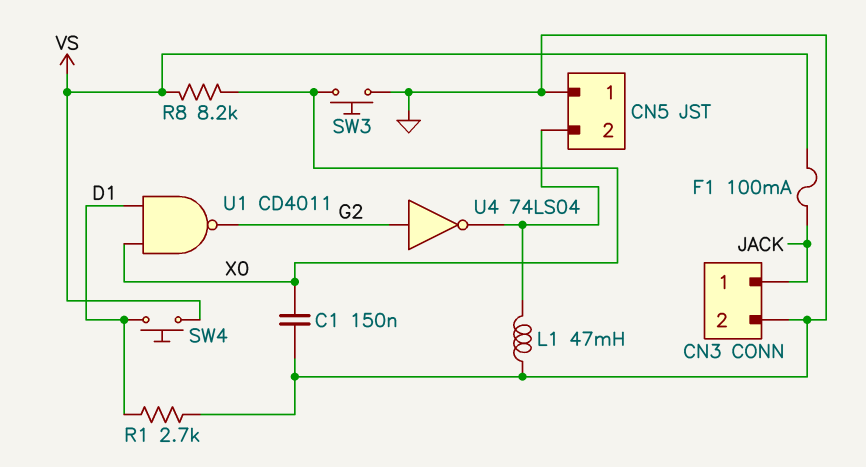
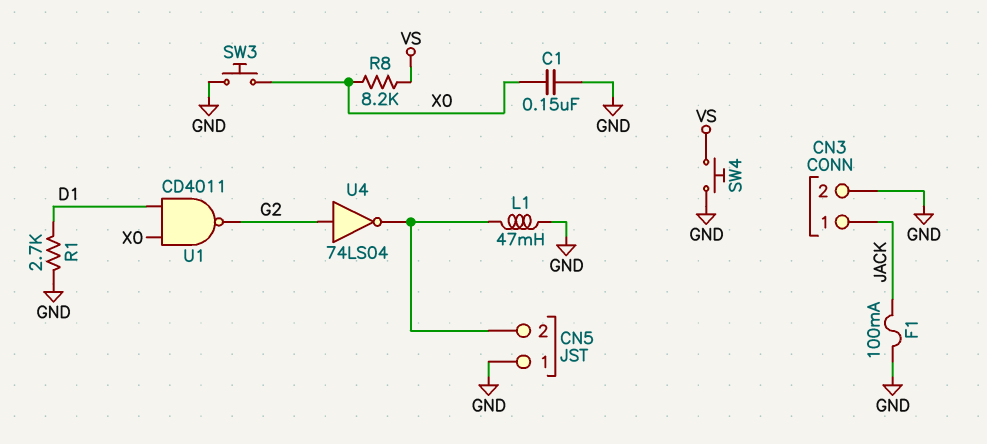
F1: 100mA (JACK, VS) -> 100mA (GND, JACK)
SW4: button (D1, VS) -> button (GND, VS)

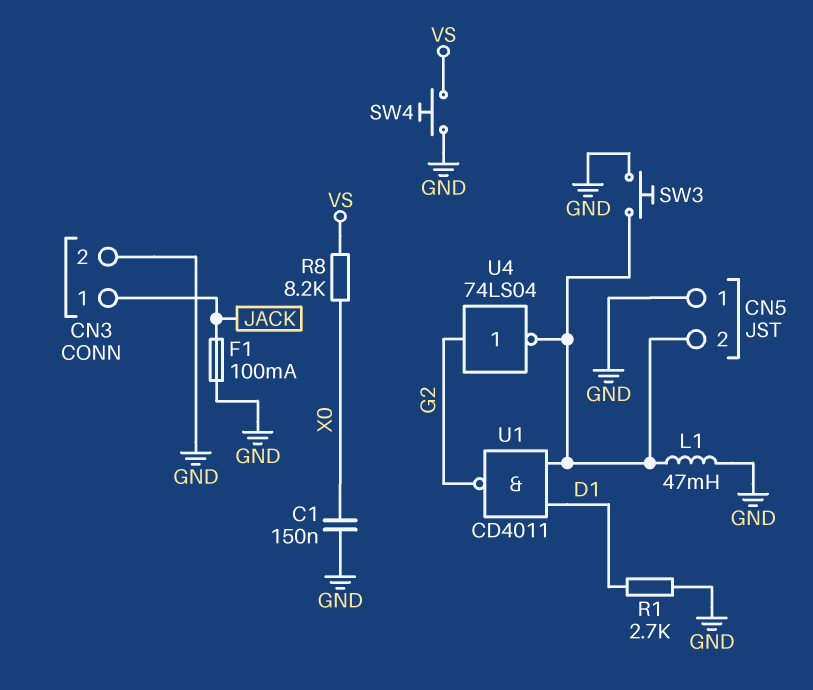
SW3: button (GND, X0) -> button (CN5/2, GND)
U1: NAND CD4011 (in D1, in X0, out G2) -> NAND CD4011 (in CN5/2, in D1, out G2)

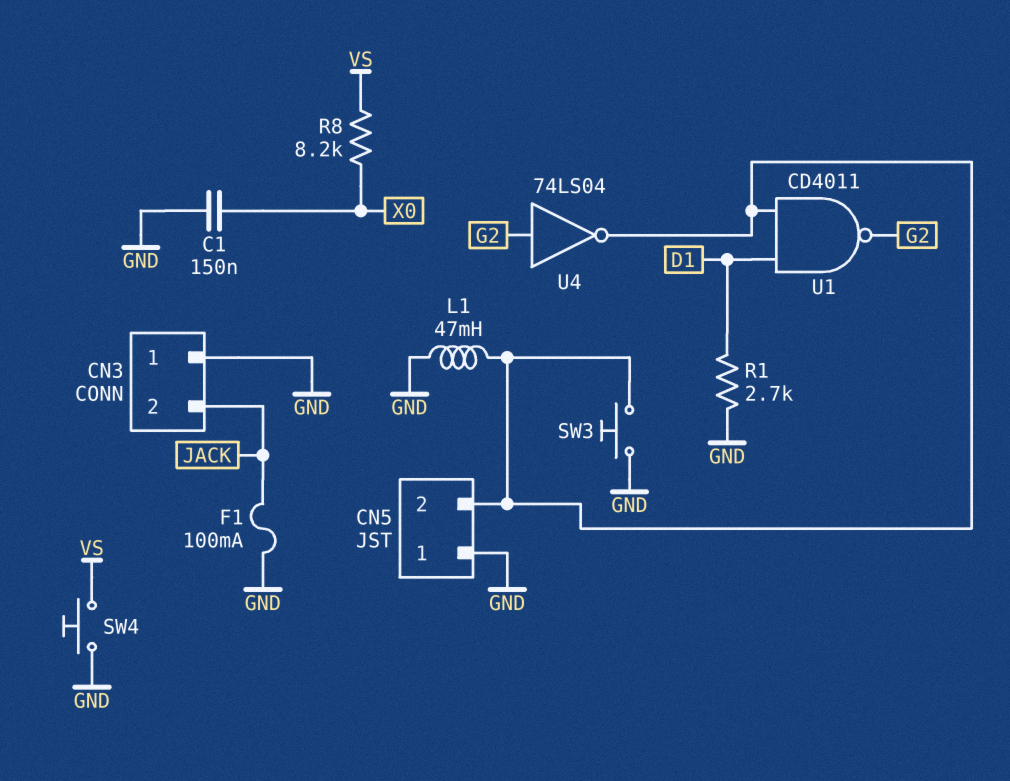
CN3 pin 1: JACK -> GND
CN3 pin 2: GND -> JACK

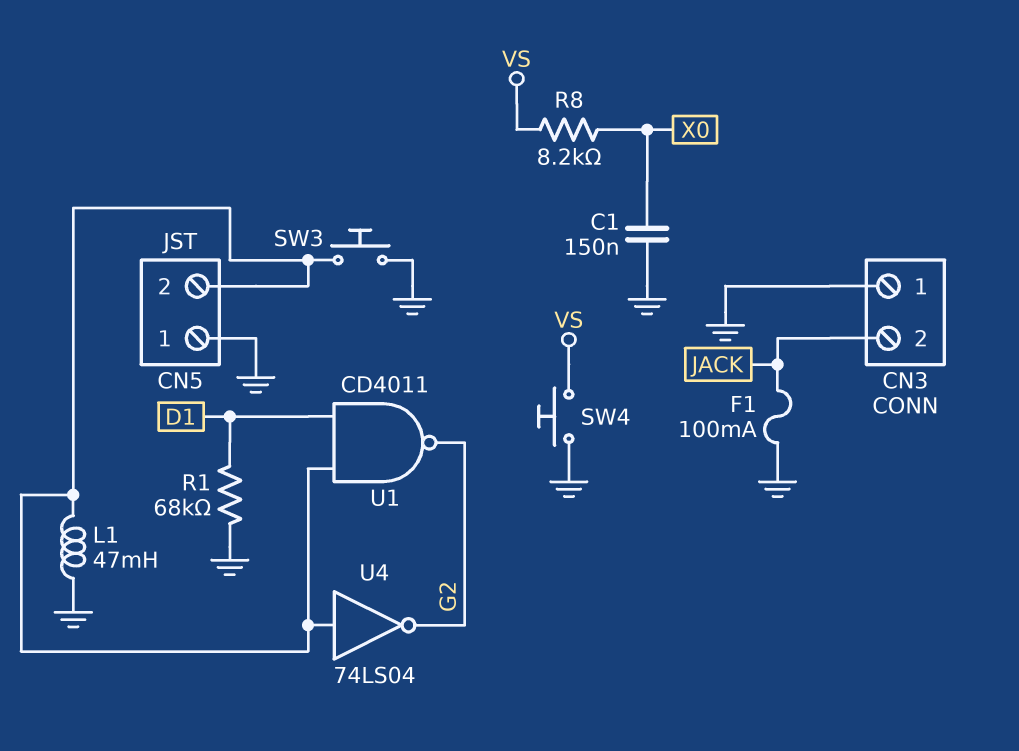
R1: 2.7k (D1, GND) -> 68k (D1, GND)
U4: NOT 74LS04 (in G2, out CN5/2) -> NOT 74LS04 (in CN5/2, out G2)

